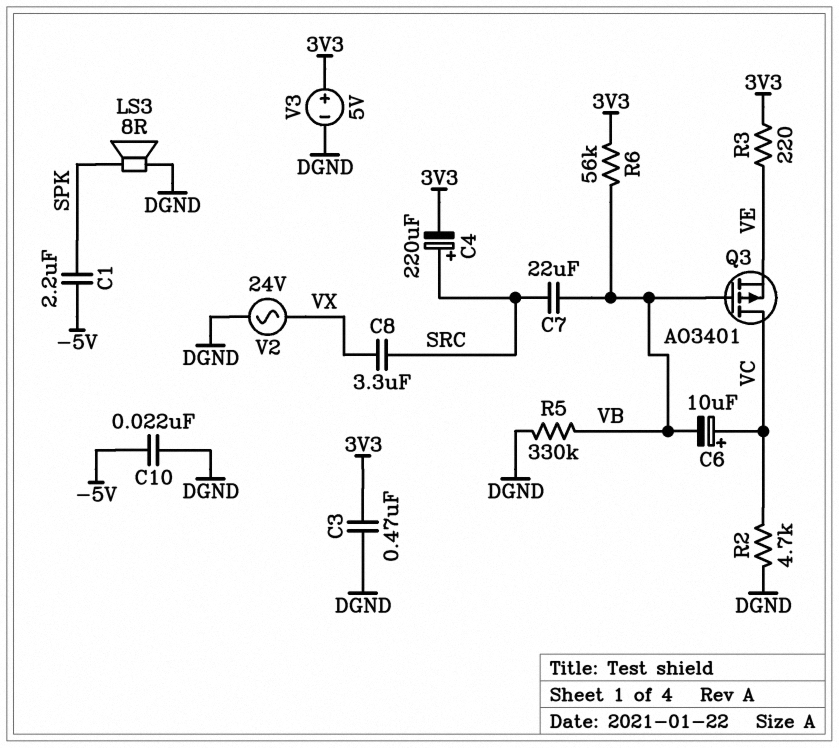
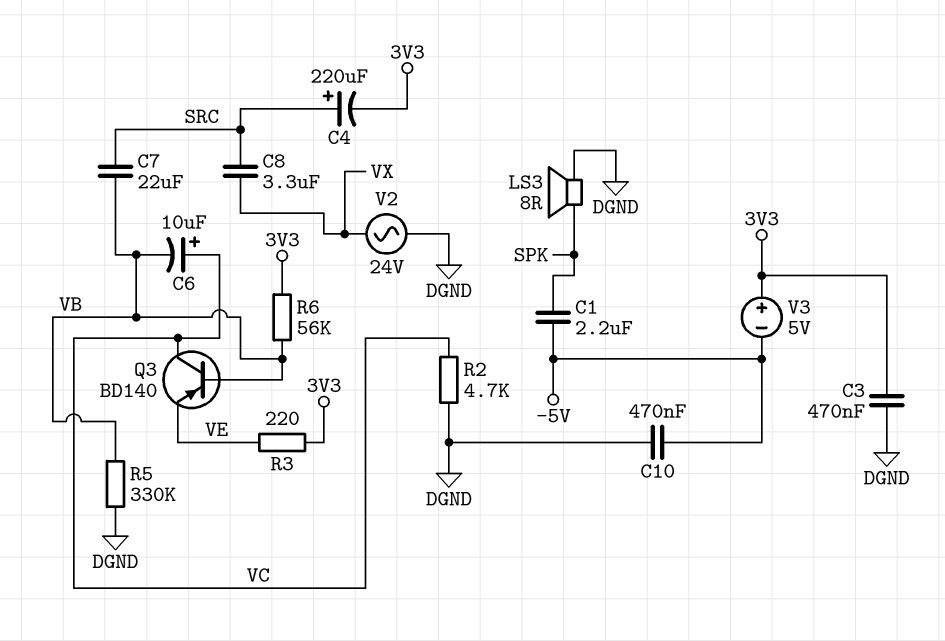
C10: 22nF (-5V, DGND) -> 470nF (-5V, DGND)
Q3: PMOS AO3401 (G VB, D VC, S VE) -> PNP BD140 (B VB, C VC, E VE)
V3: 5V (plus 3V3, minus DGND) -> 5V (plus 3V3, minus -5V)

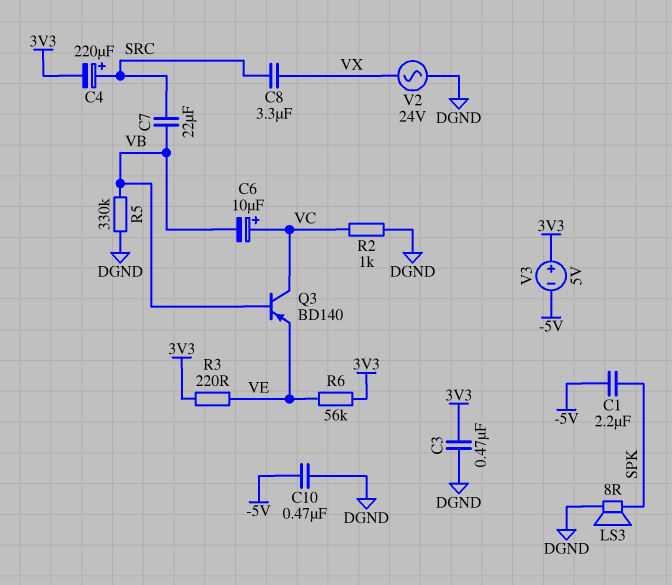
R2: 4.7k (DGND, VC) -> 1k (DGND, VC)
R6: 56k (3V3, VB) -> 56k (3V3, VE)

